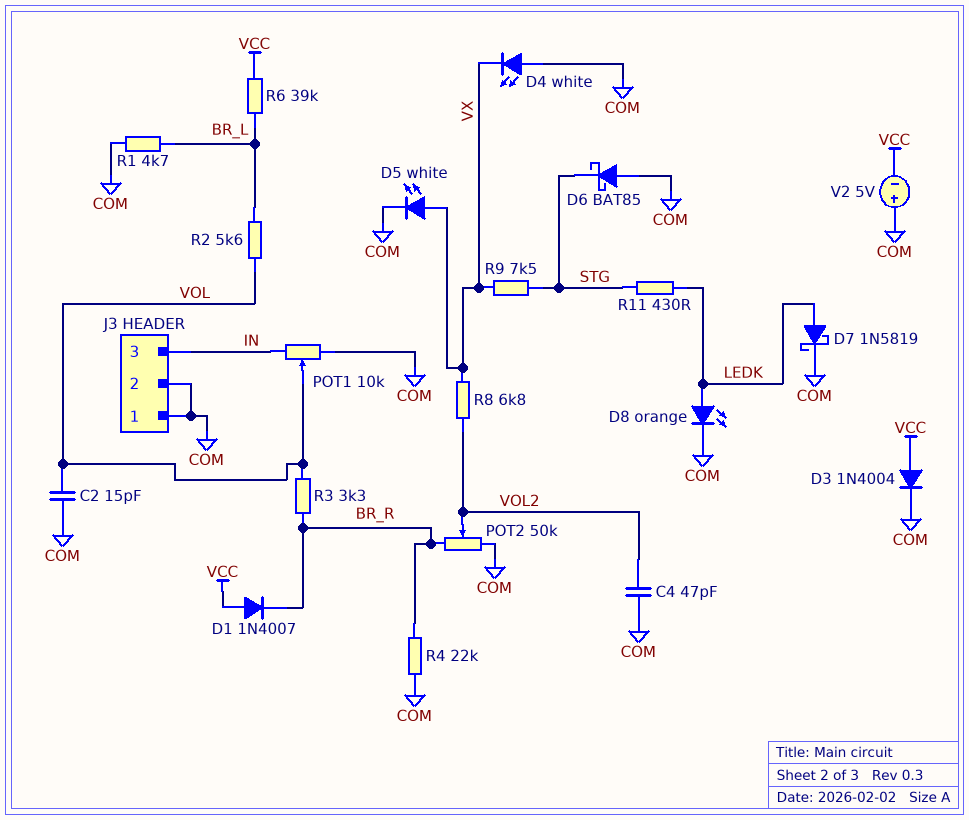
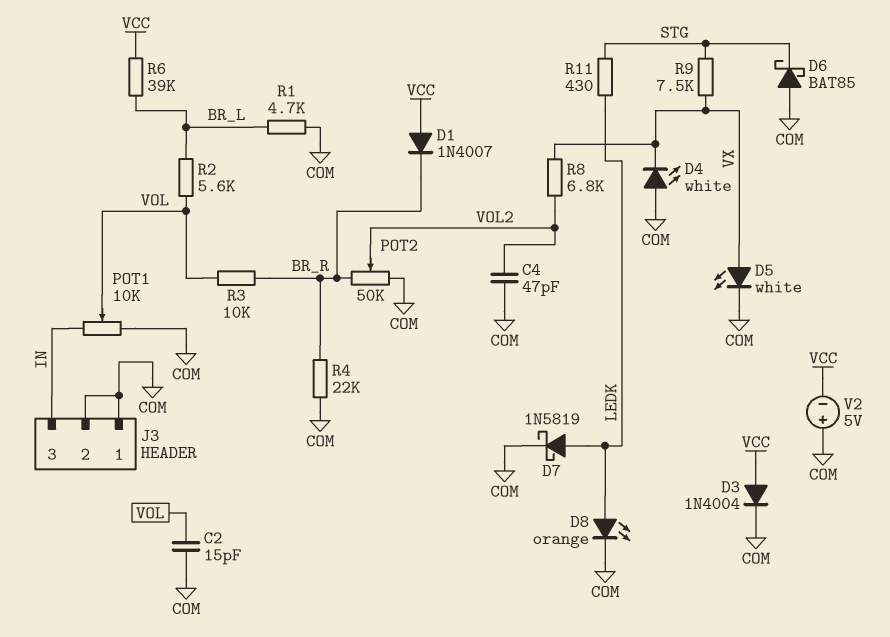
R3: 3.3k (BR_R, VOL) -> 10k (BR_R, VOL)

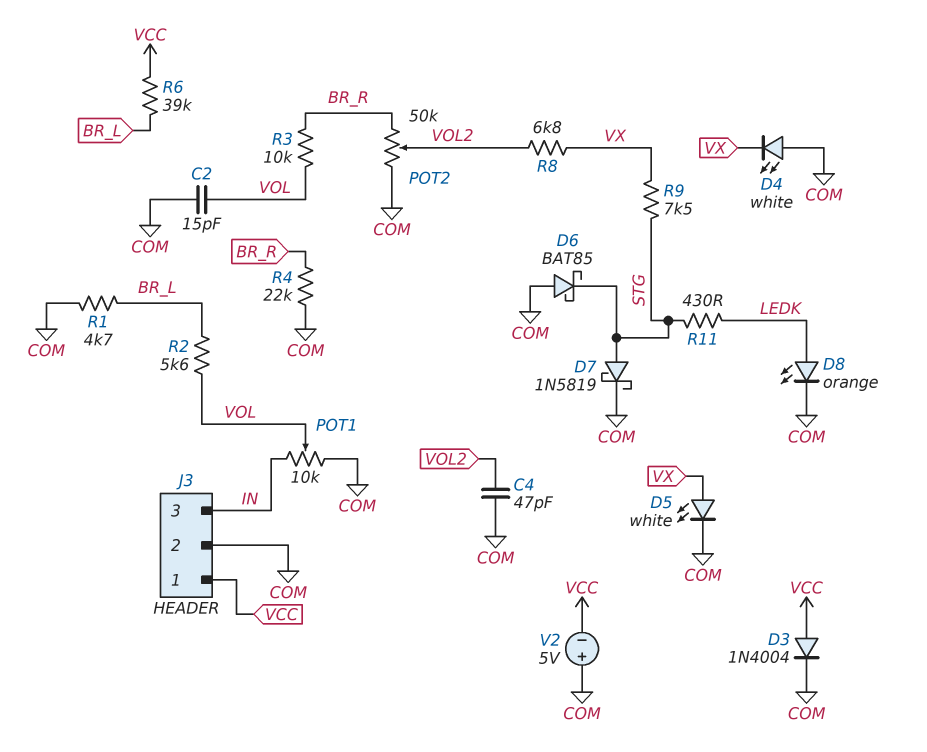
D1: diode 1N4007 (A VCC, K BR_R) -> none
D7: schottky 1N5819 (A LEDK, K COM) -> schottky 1N5819 (A STG, K COM)
J3 pin 1: COM -> VCC

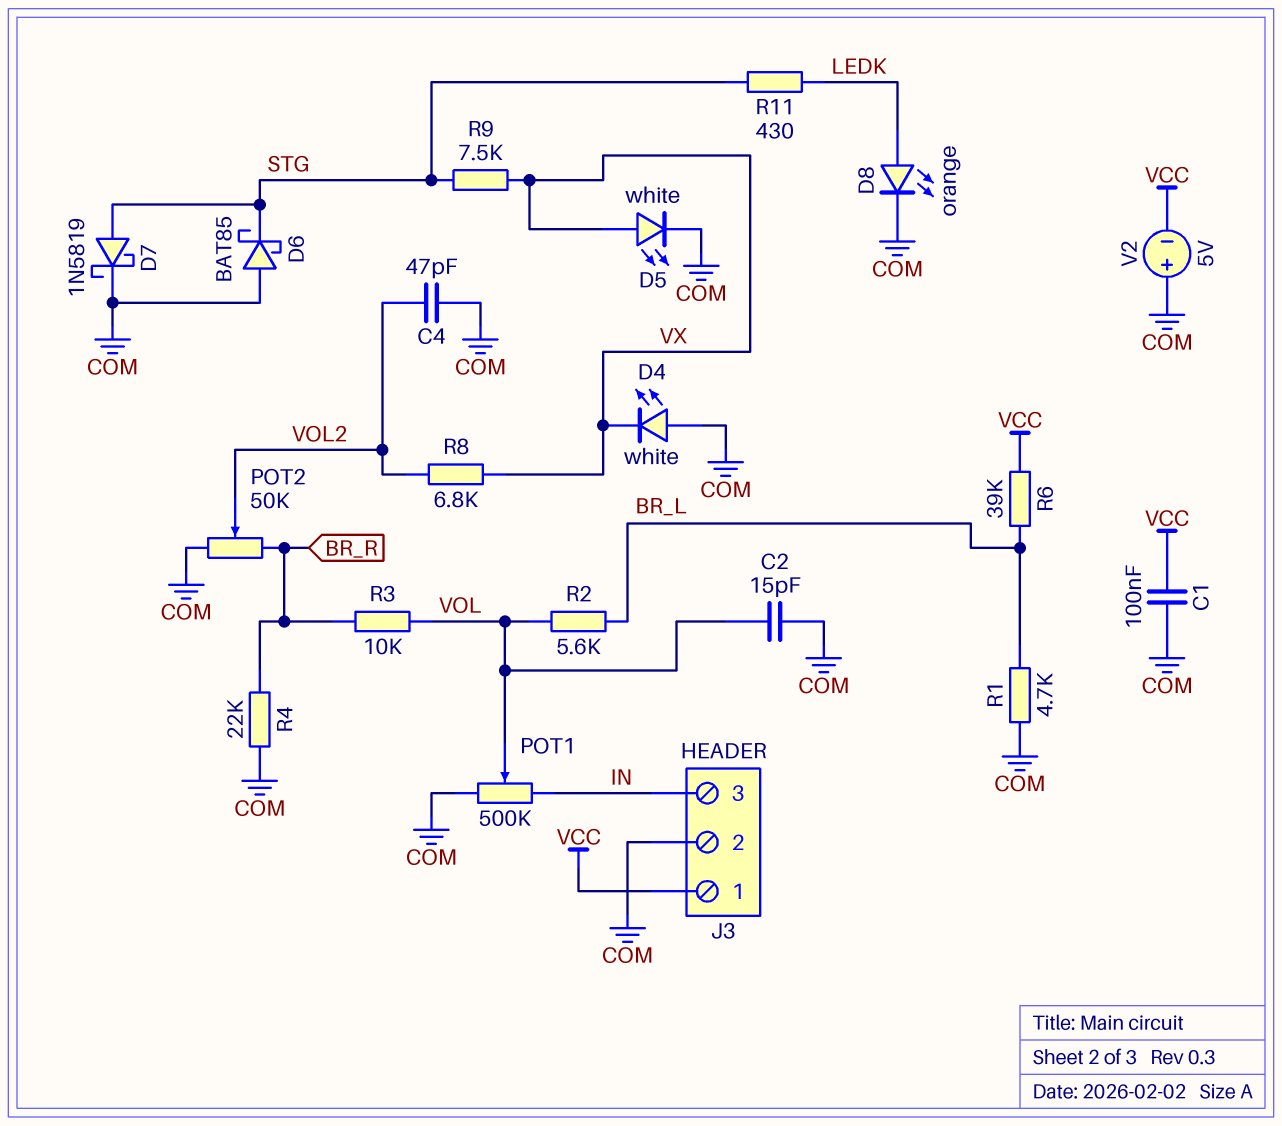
C1: none -> 100nF (COM, VCC)
D3: diode 1N4004 (A VCC, K COM) -> none
POT1: 10k (COM, IN, wiper VOL) -> 500k (COM, IN, wiper VOL)

